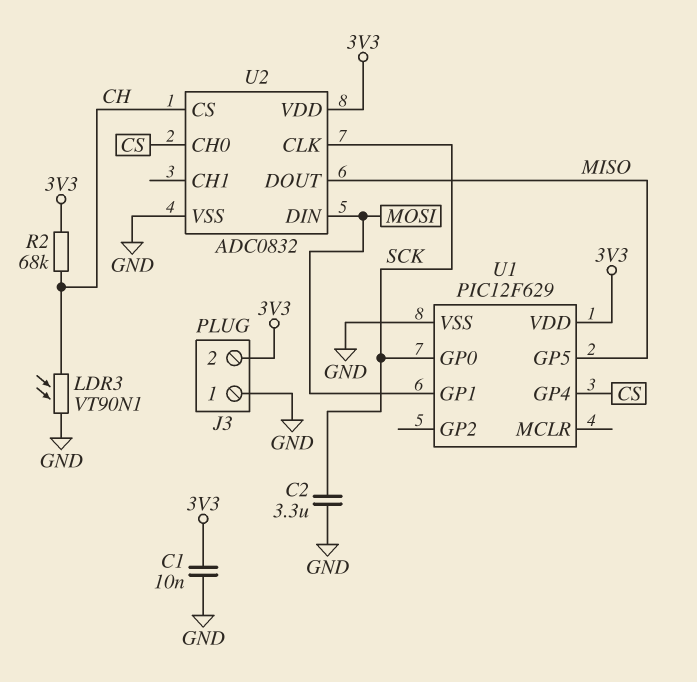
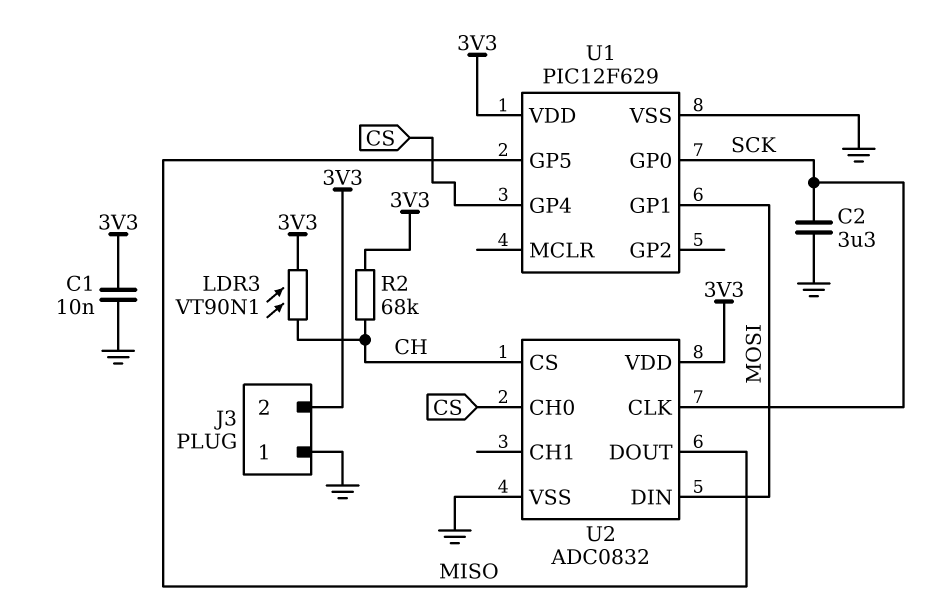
LDR3: VT90N1 (CH, GND) -> VT90N1 (3V3, CH)

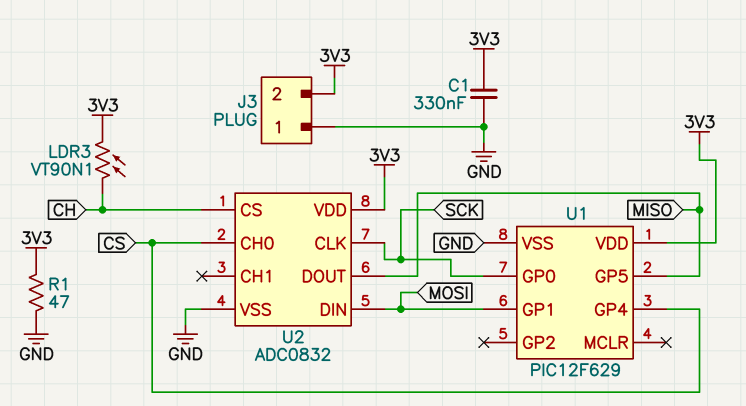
C1: 10nF (3V3, GND) -> 330nF (3V3, GND)
C2: 3.3uF (GND, SCK) -> none
R1: none -> 47 (3V3, GND)
R2: 68k (3V3, CH) -> none

